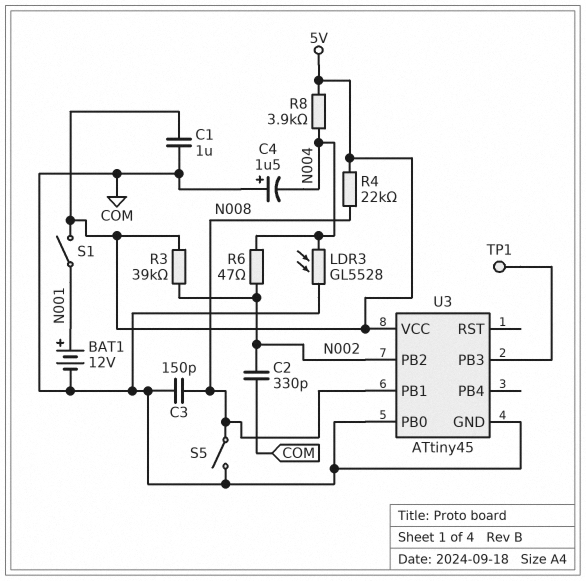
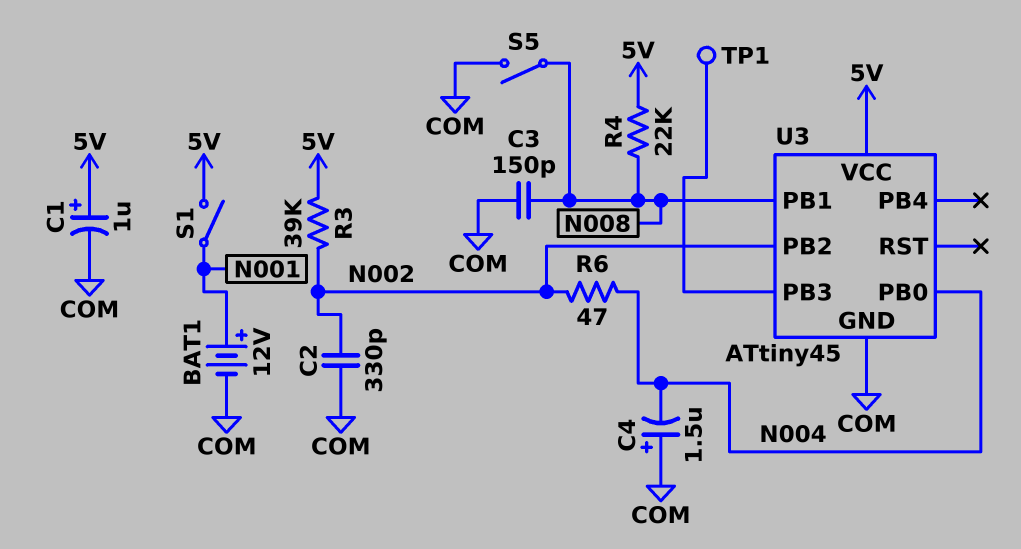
C1: 1uF (5V, COM) -> 1uF (plus 5V, minus COM)
LDR3: GL5528 (COM, N004) -> none
R8: 3.9k (5V, N004) -> none
U3 pin PB0: COM -> N004

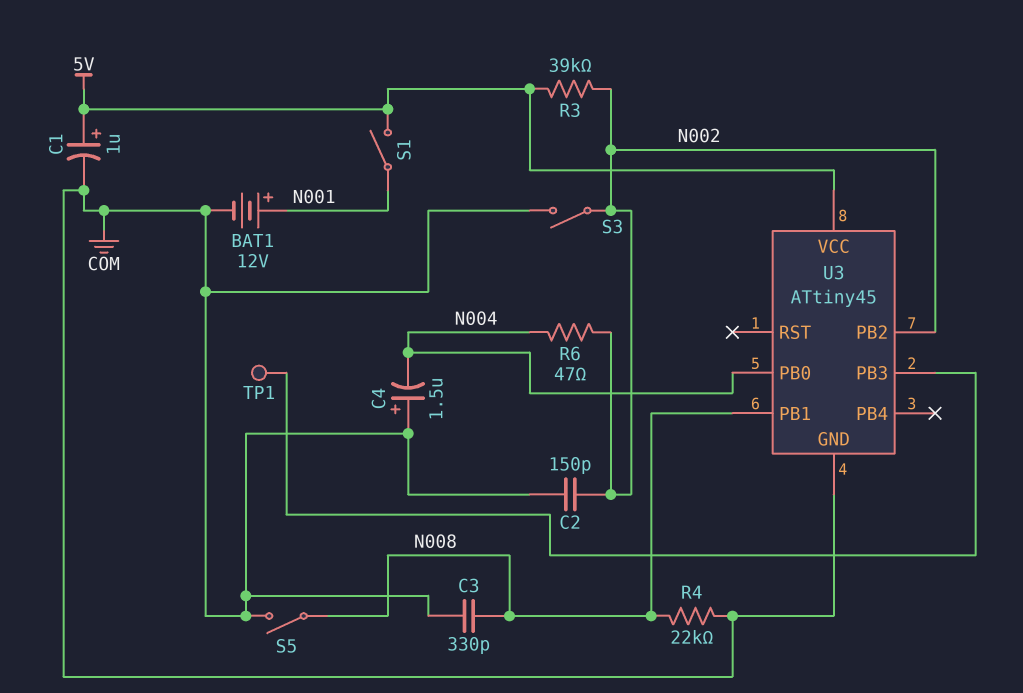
C2: 330pF (COM, N002) -> 150pF (COM, N002)
C3: 150pF (COM, N008) -> 330pF (COM, N008)
R4: 22k (5V, N008) -> 22k (COM, N008)
S3: none -> switch (COM, N002)

